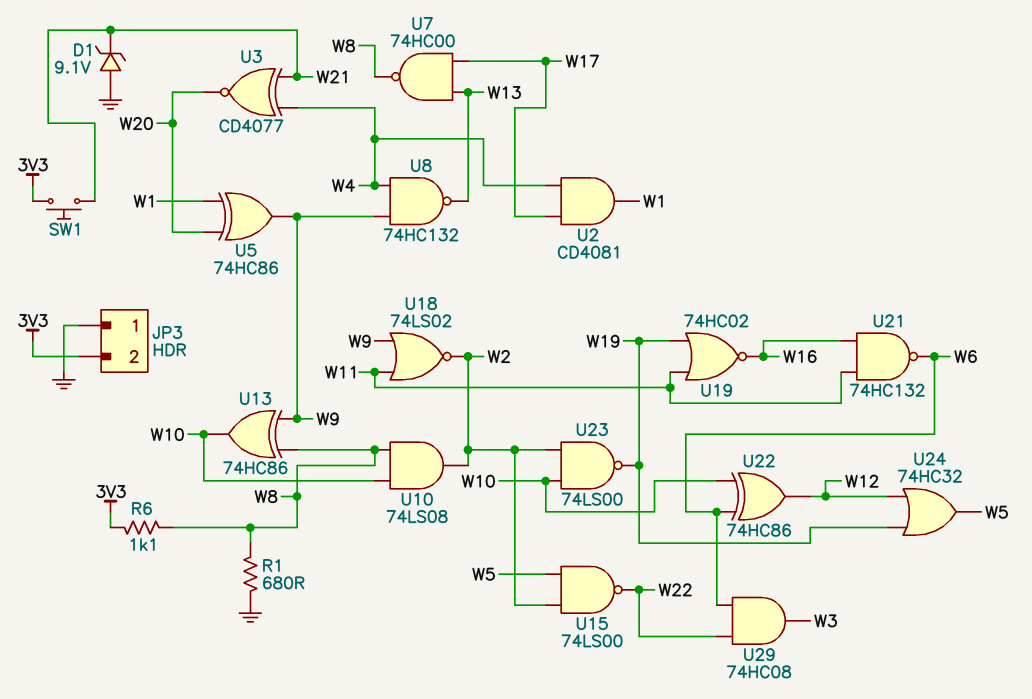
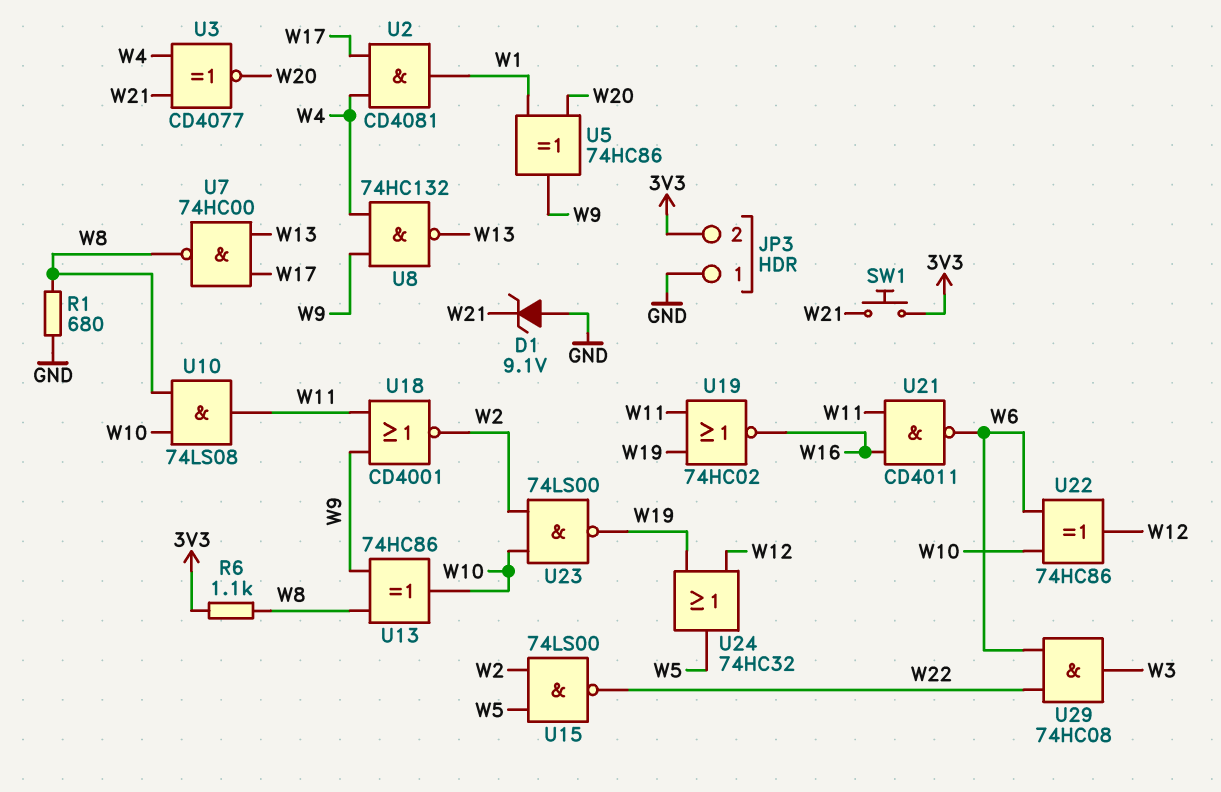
U10: AND 74LS08 (in W8, in W10, out W2) -> AND 74LS08 (in W8, in W10, out W11)
U18: NOR 74LS02 (in W9, in W11, out W2) -> NOR CD4001 (in W9, in W11, out W2)
U21: NAND 74HC132 (in W11, in W16, out W6) -> NAND CD4011 (in W11, in W16, out W6)

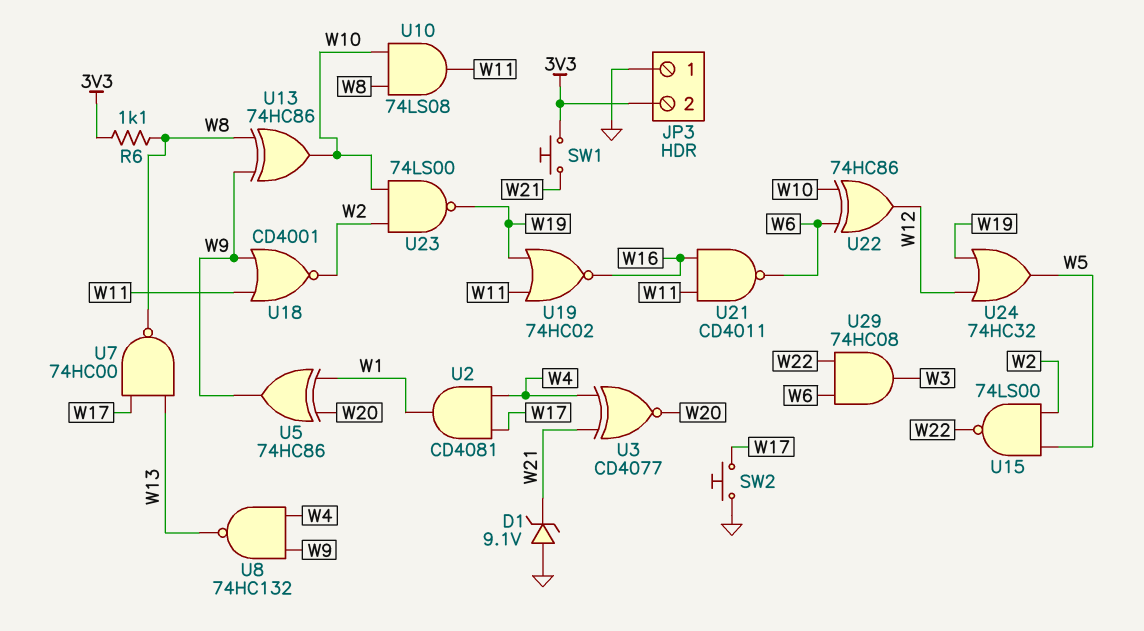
R1: 680 (GND, W8) -> none
SW2: none -> button (GND, W17)

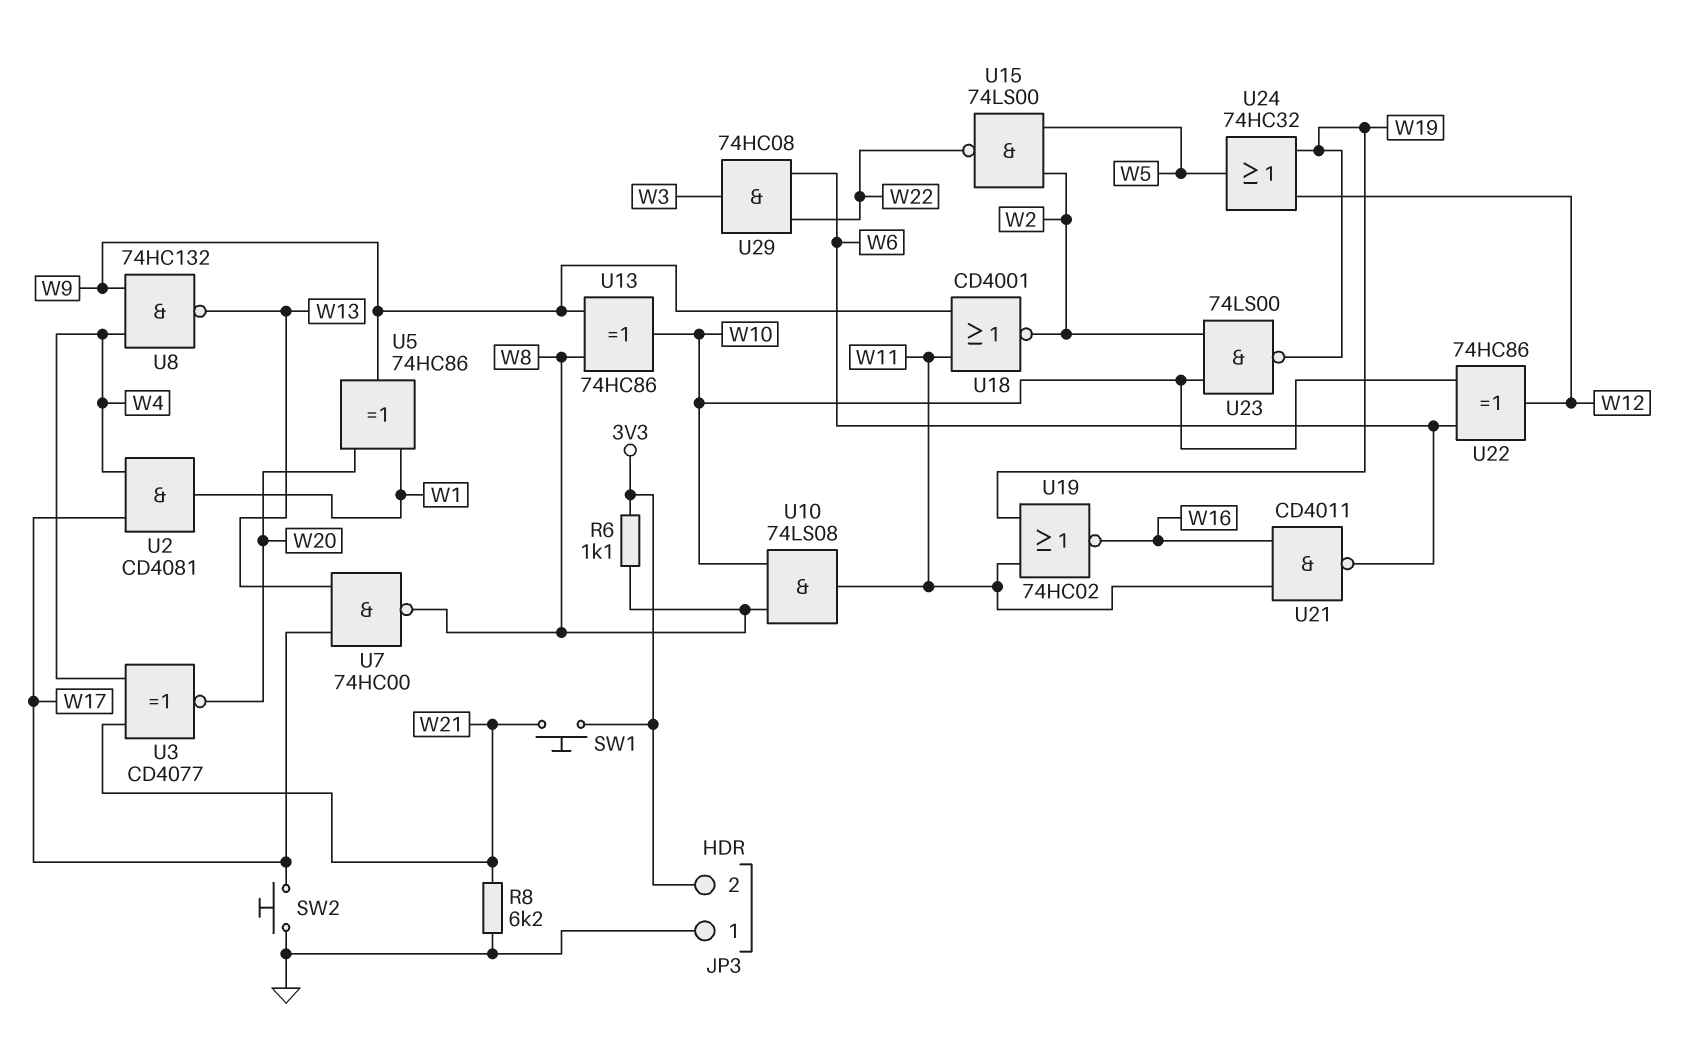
D1: zener 9.1V (A GND, K W21) -> none
R8: none -> 6.2k (GND, W21)

